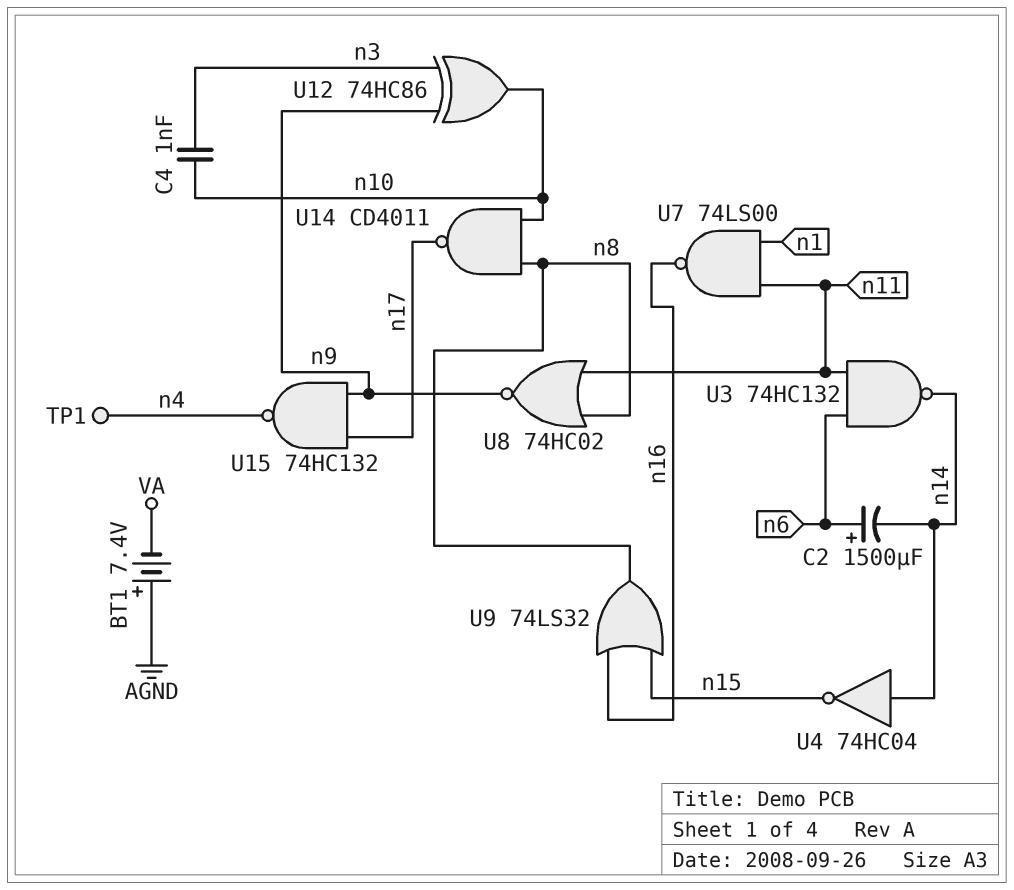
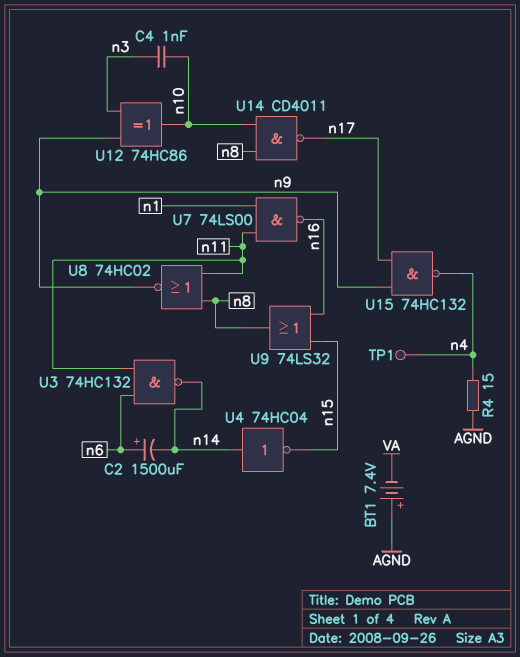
R4: none -> 15 (AGND, n4)

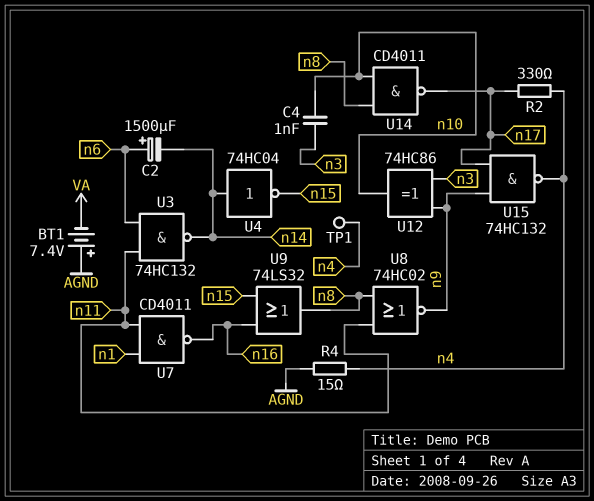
R2: none -> 330 (n4, n17)
U7: NAND 74LS00 (in n1, in n11, out n16) -> NAND CD4011 (in n1, in n11, out n16)

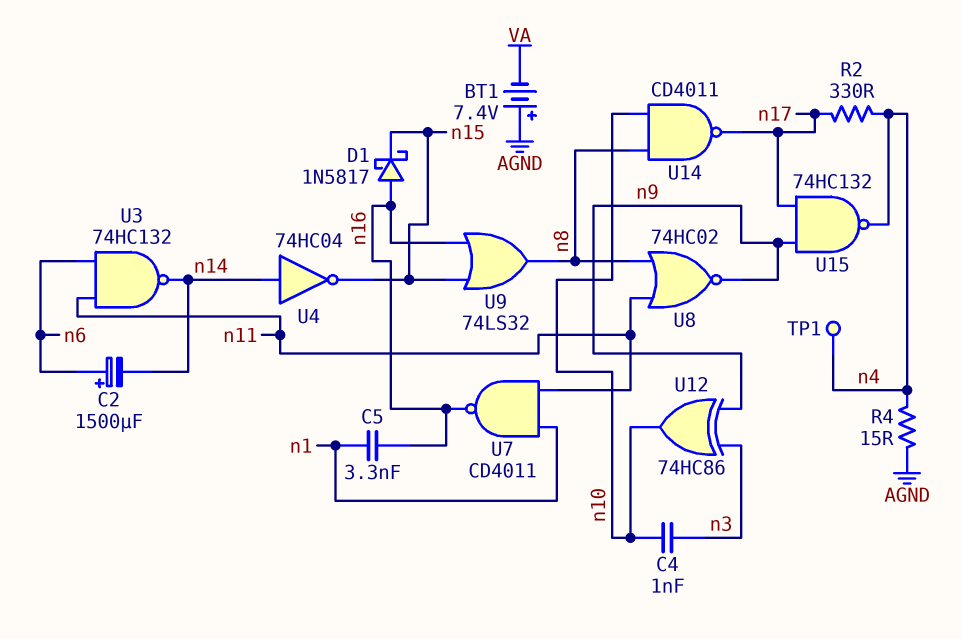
C5: none -> 3.3nF (n1, n16)
D1: none -> schottky 1N5817 (A n16, K n15)

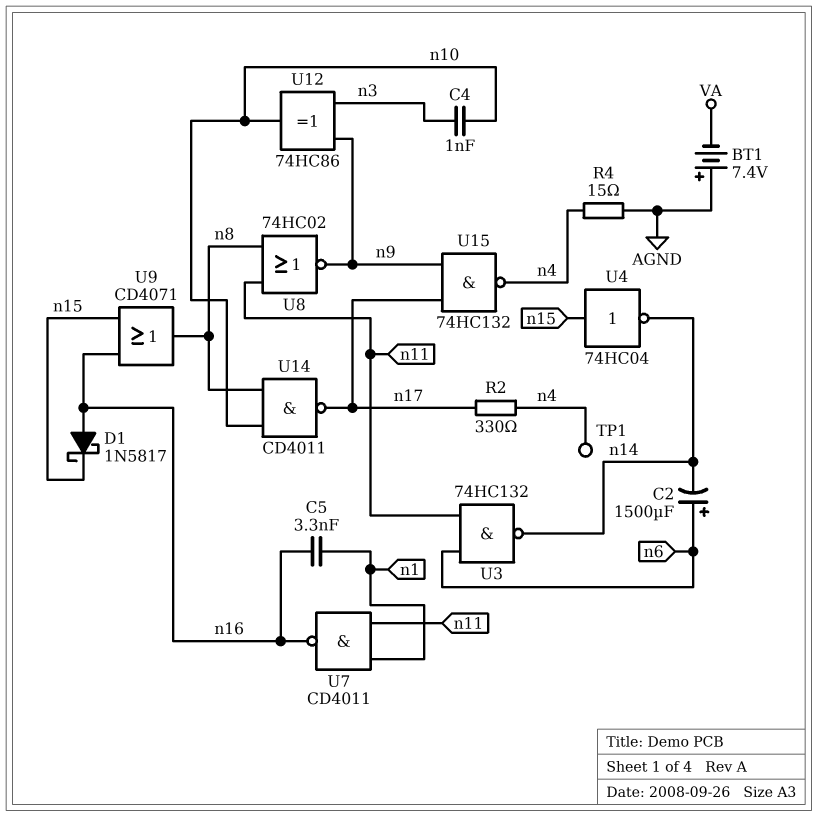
U4: NOT 74HC04 (in n14, out n15) -> NOT 74HC04 (in n15, out n14)
U9: OR 74LS32 (in n15, in n16, out n8) -> OR CD4071 (in n15, in n16, out n8)

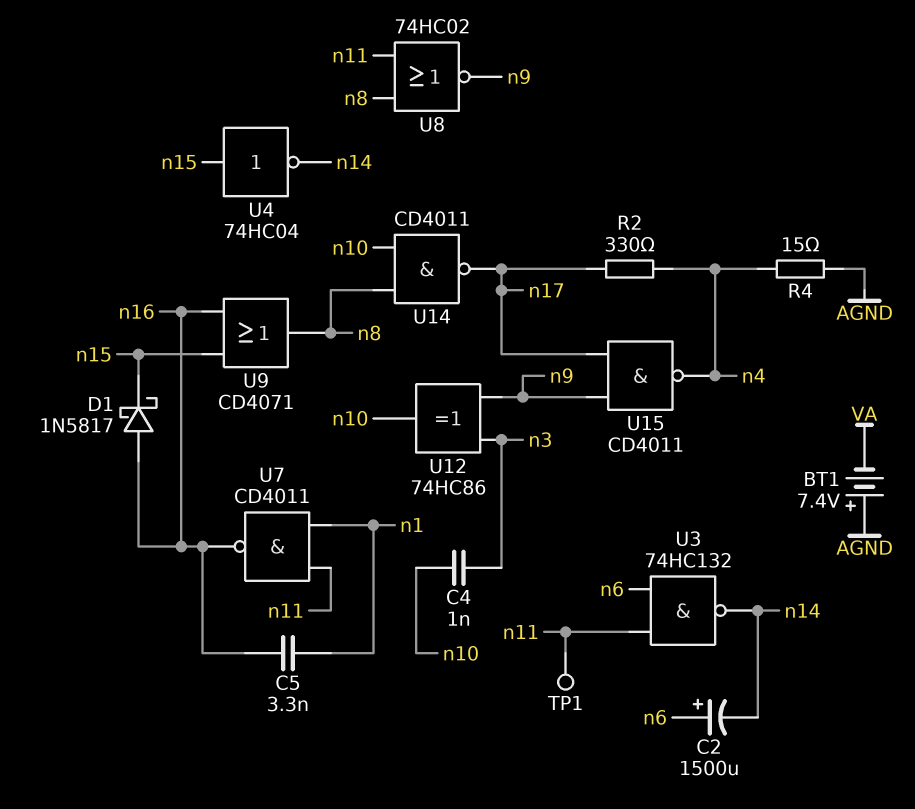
TP1: test point (n4) -> test point (n11)
U15: NAND 74HC132 (in n9, in n17, out n4) -> NAND CD4011 (in n9, in n17, out n4)

